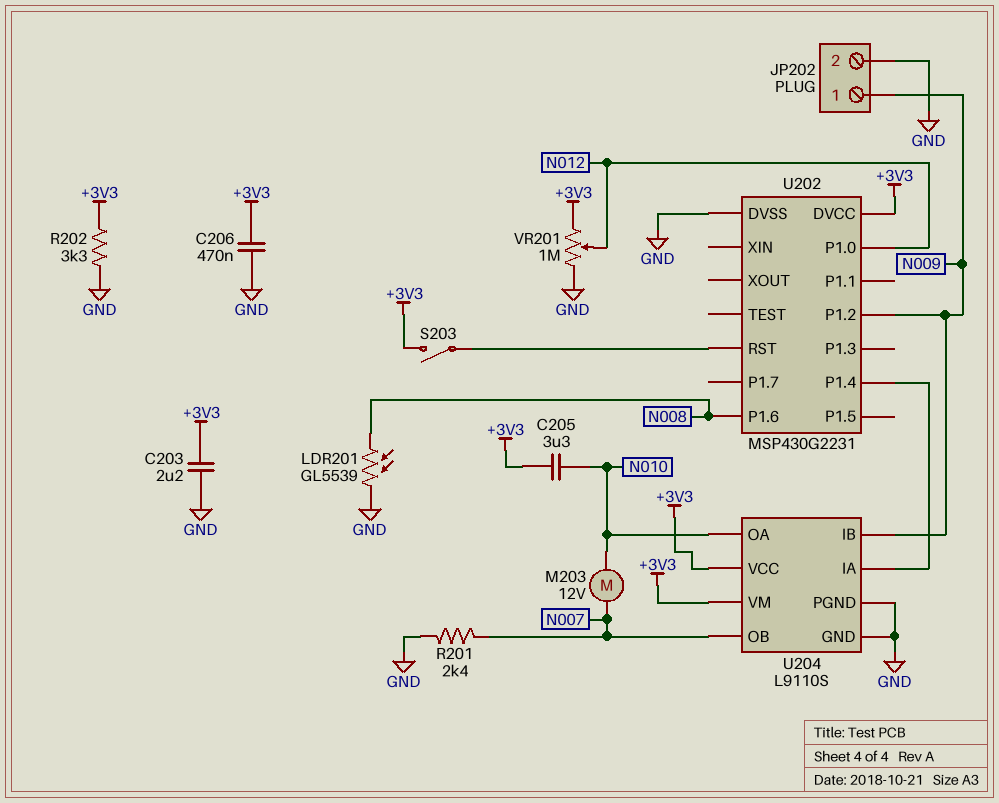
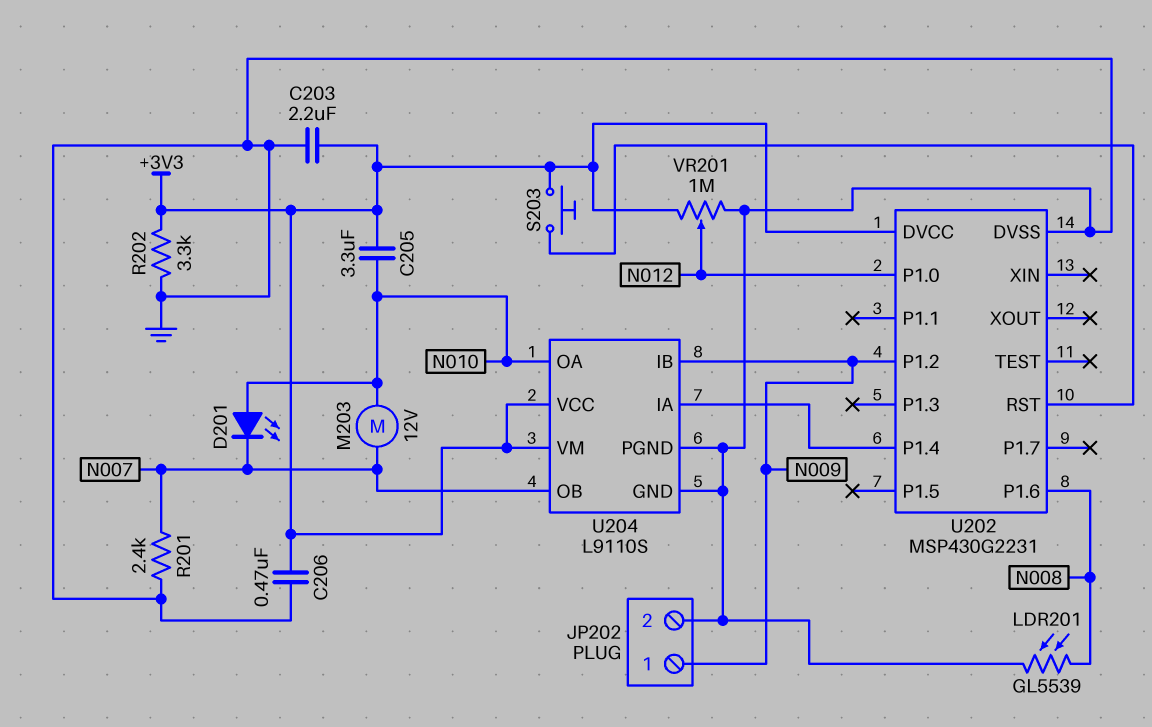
D201: none -> LED (A N010, K N007)
S203: switch (+3V3, U202/RST) -> button (+3V3, U202/RST)

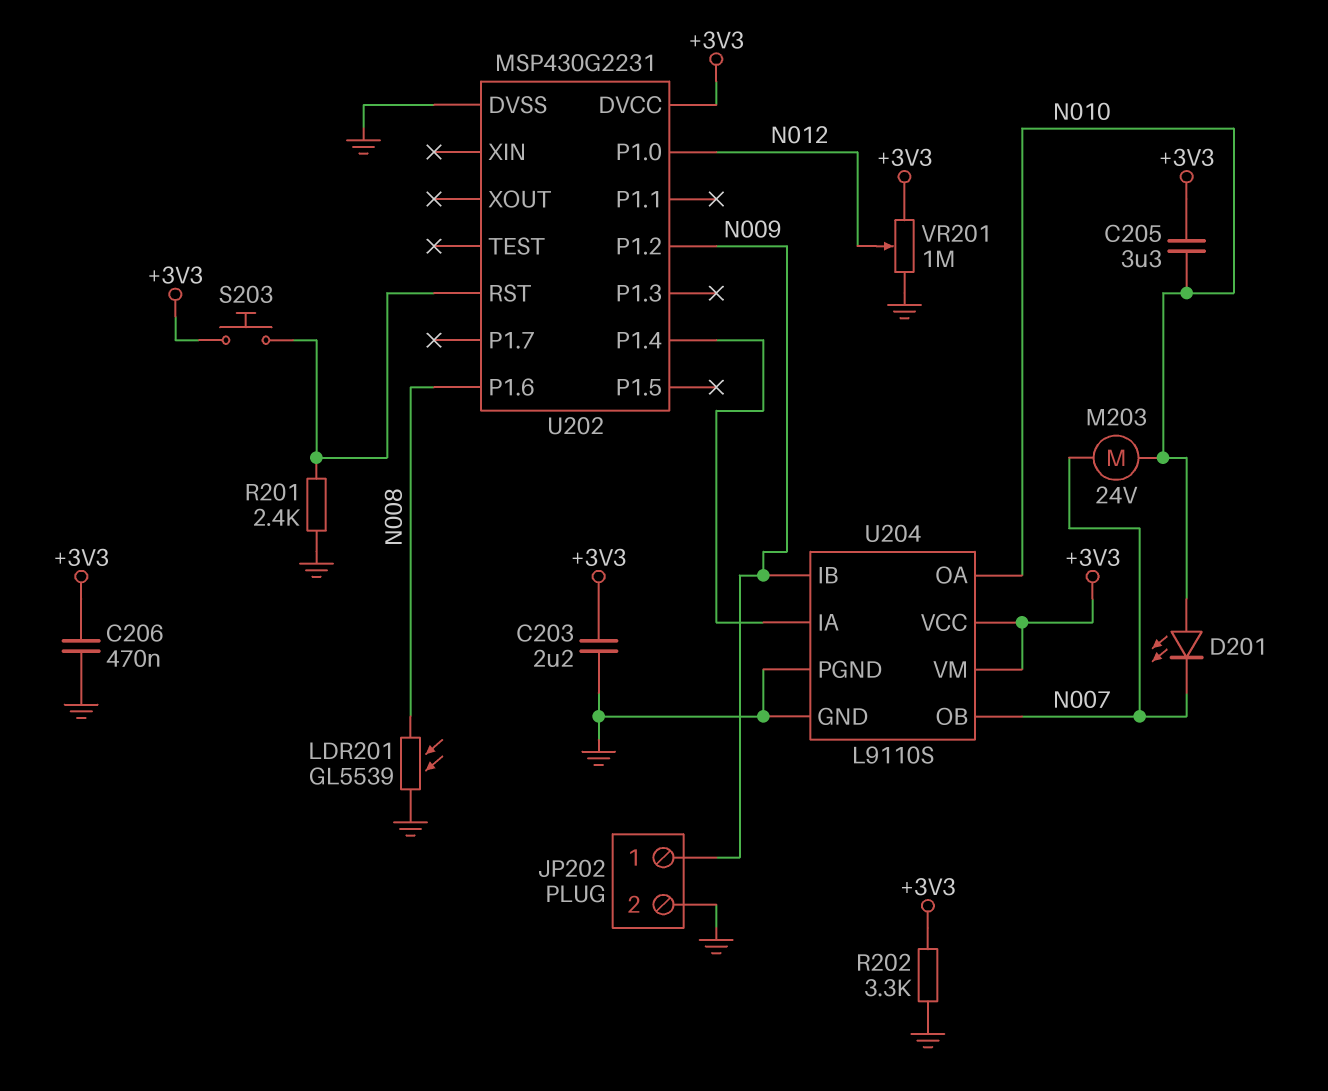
M203: motor 12V (N007, N010) -> motor 24V (N007, N010)
R201: 2.4k (GND, N007) -> 2.4k (GND, U202/RST)

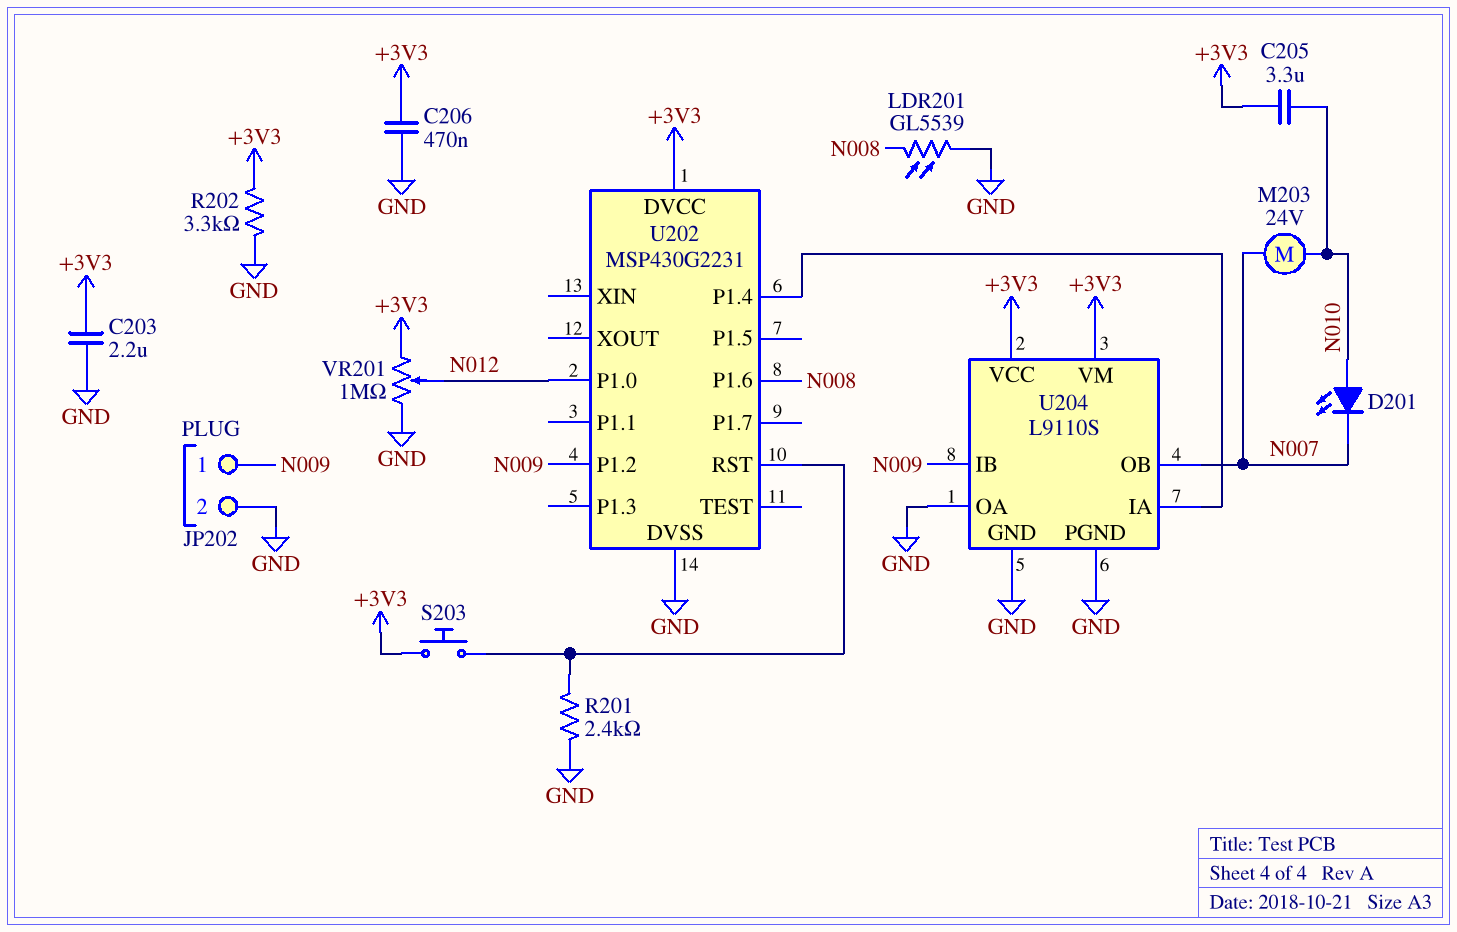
U204 pin OA: N010 -> GND

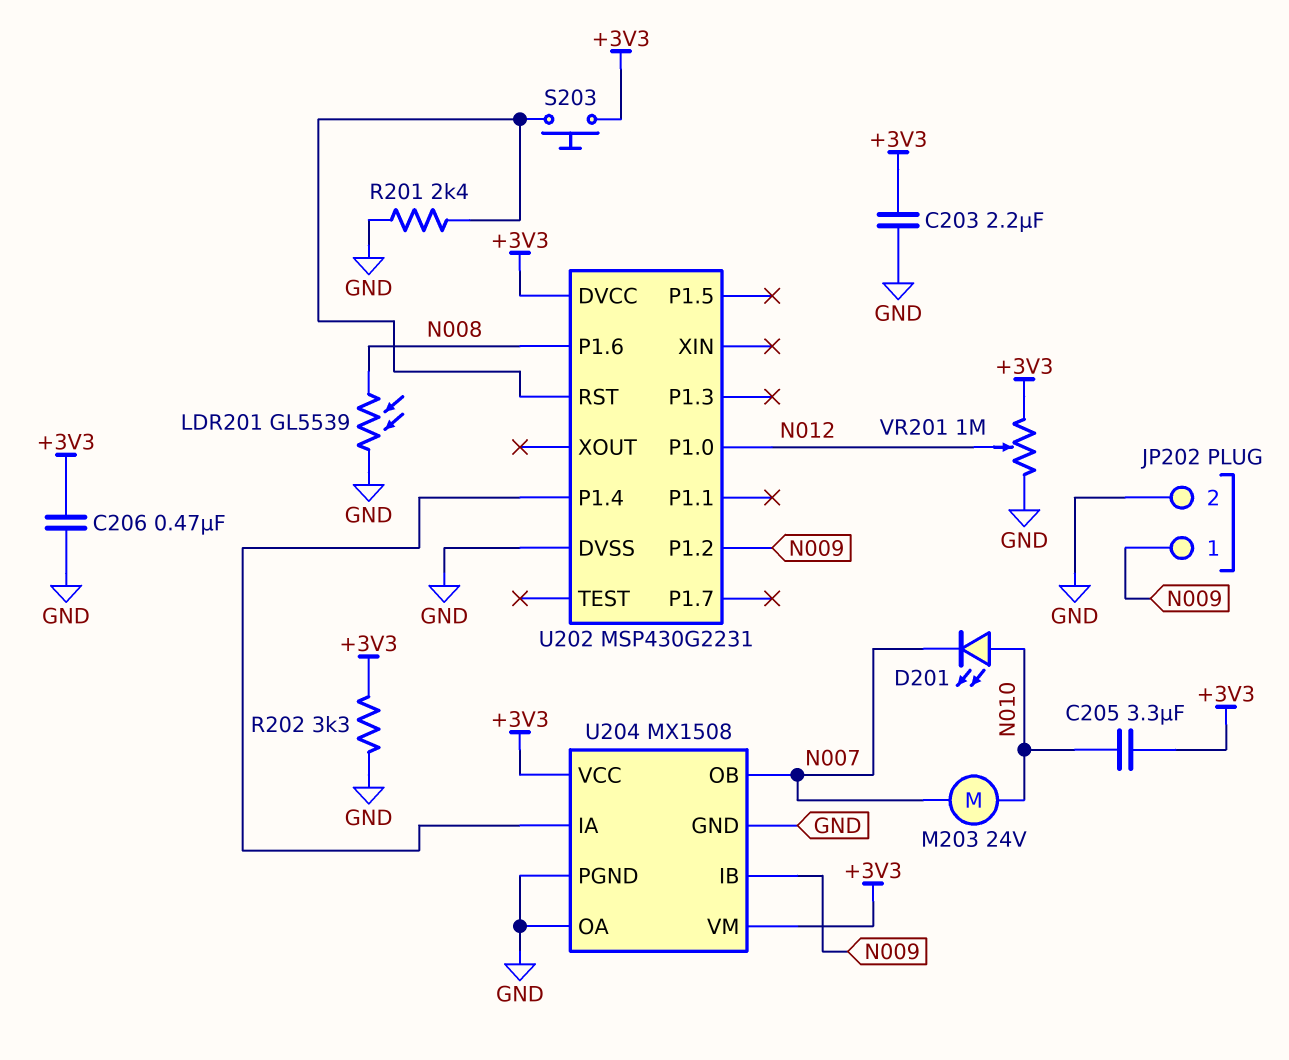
U204: L9110S -> MX1508

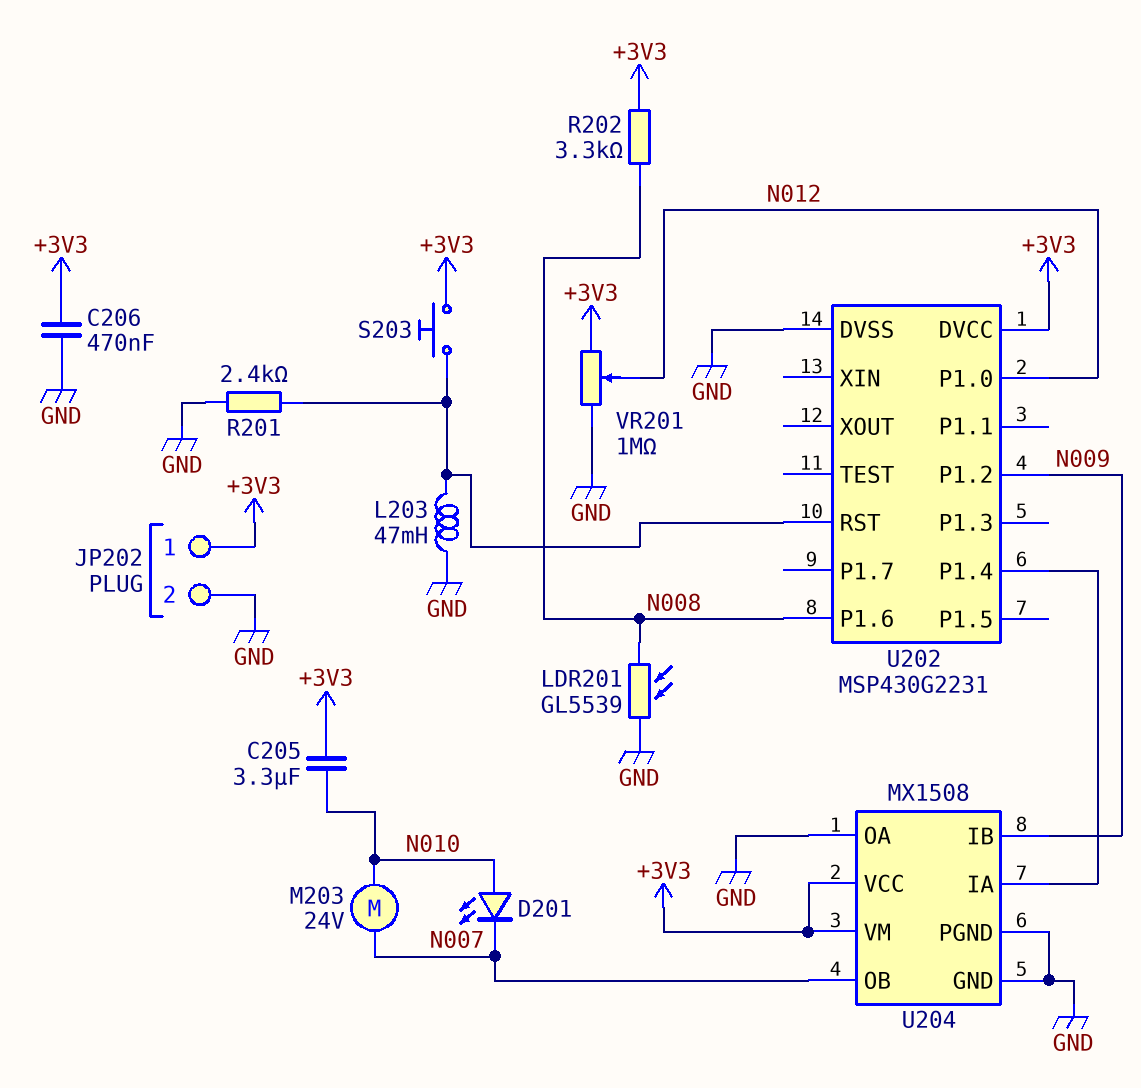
C203: 2.2uF (+3V3, GND) -> none
JP202 pin 1: N009 -> +3V3
L203: none -> 47mH (GND, U202/RST)
R202: 3.3k (+3V3, GND) -> 3.3k (+3V3, N008)

